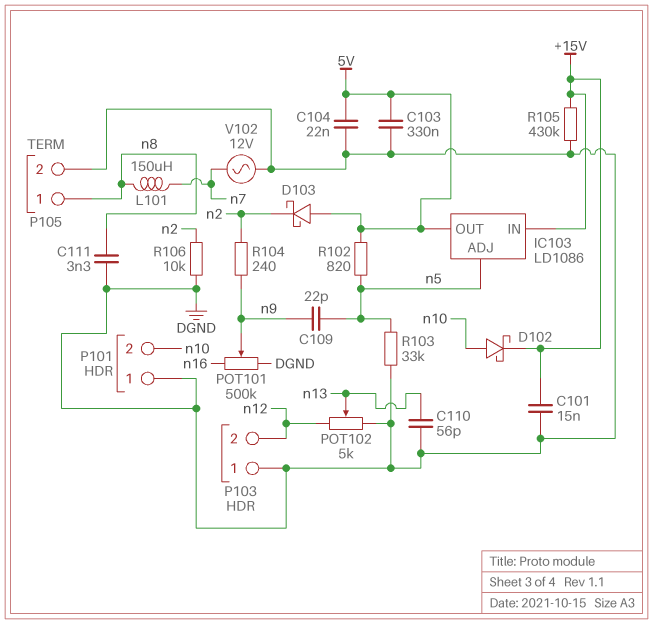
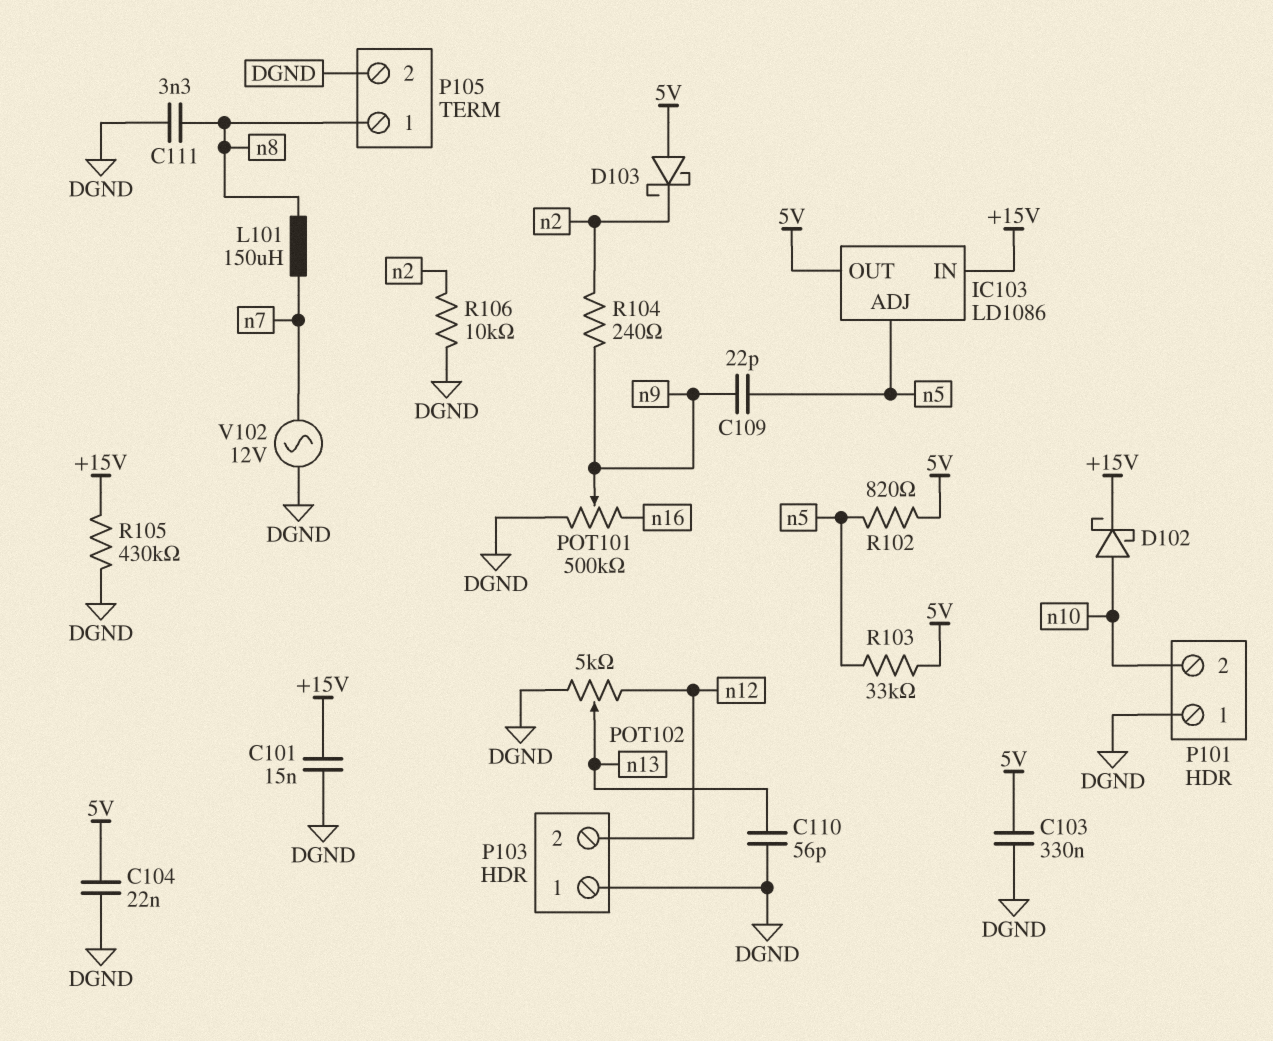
R103: 33k (DGND, n5) -> 33k (5V, n5)

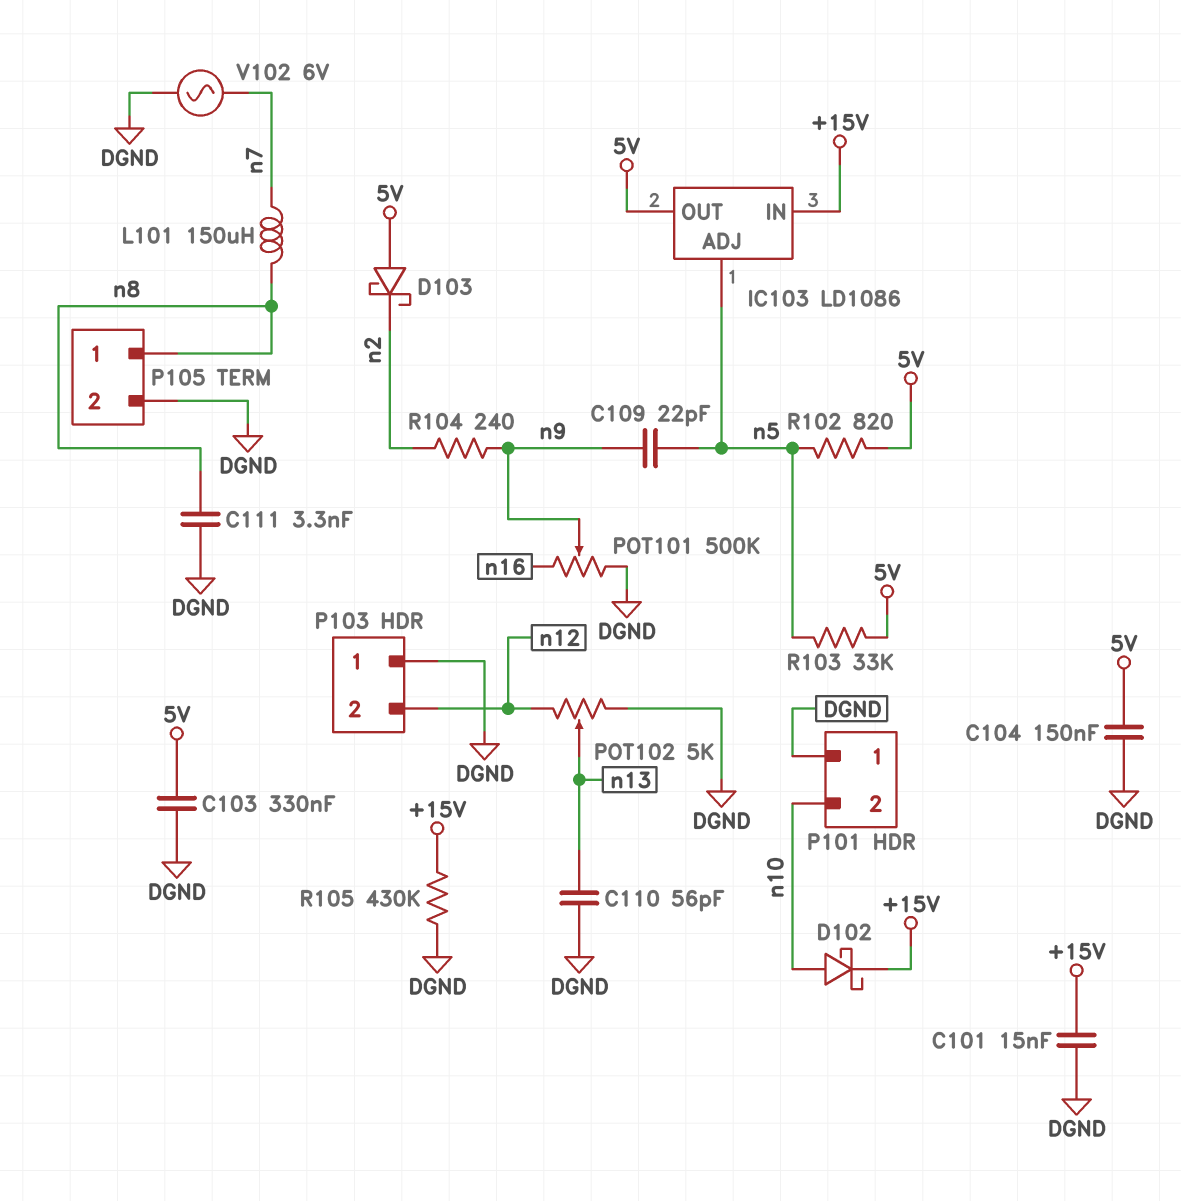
C104: 22nF (5V, DGND) -> 150nF (5V, DGND)
R106: 10k (DGND, n2) -> none
V102: AC 12V (DGND, n7) -> AC 6V (DGND, n7)

